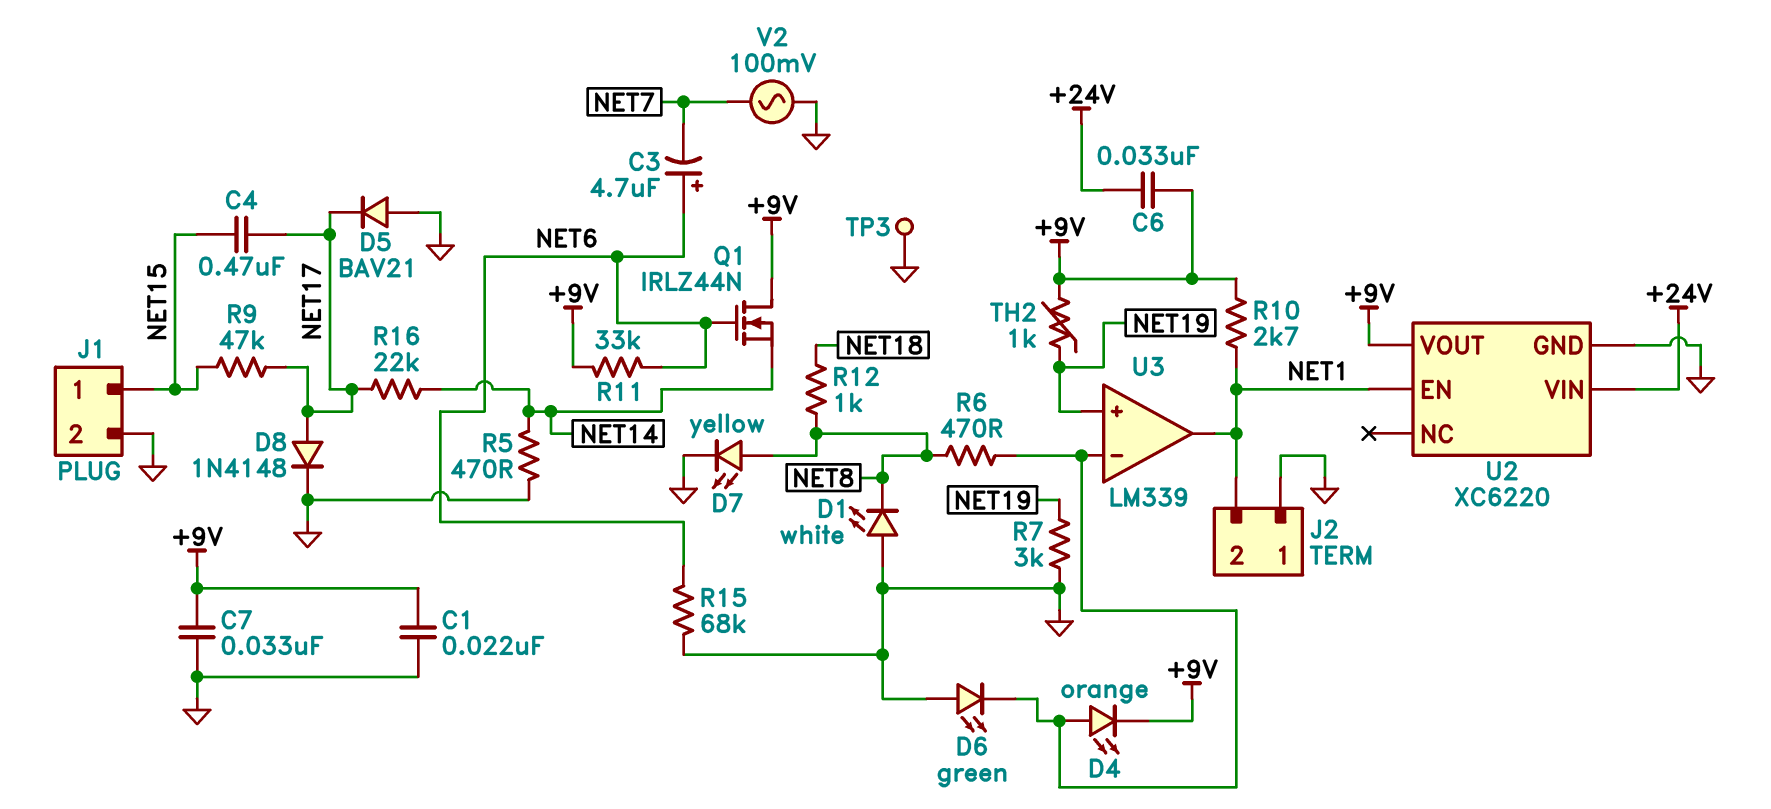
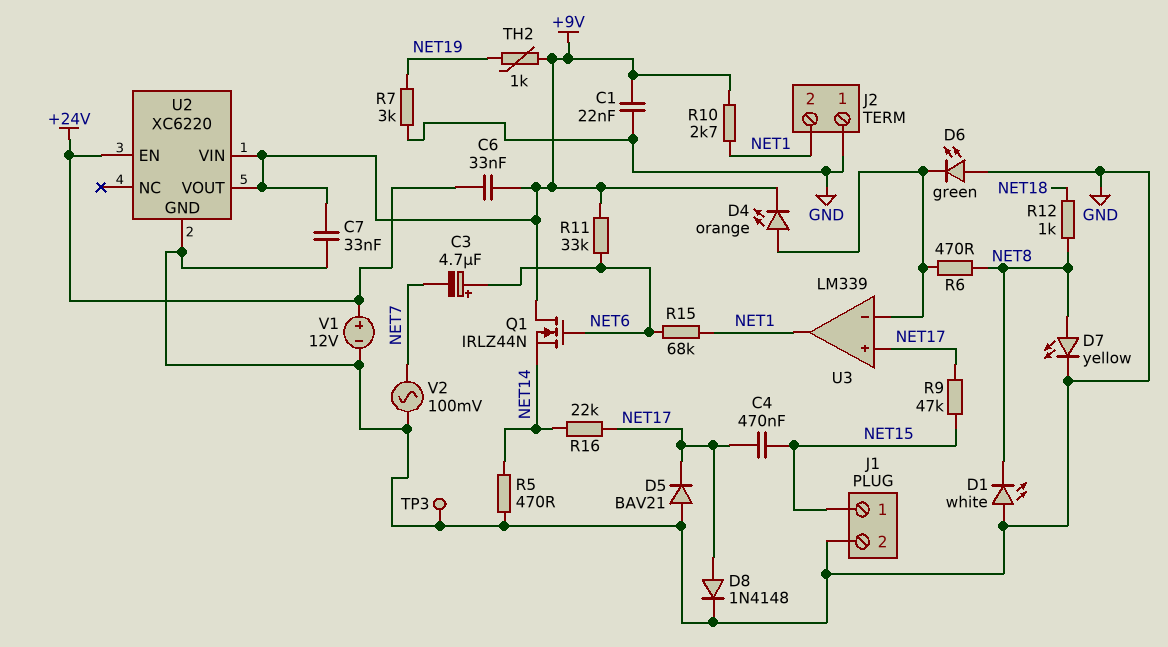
R15: 68k (GND, NET6) -> 68k (NET1, NET6)
U2 pin EN: NET1 -> +24V
U2 pin VIN: +24V -> +9V
U3 pin in+: NET19 -> NET17
V1: none -> 12V (plus +24V, minus GND)

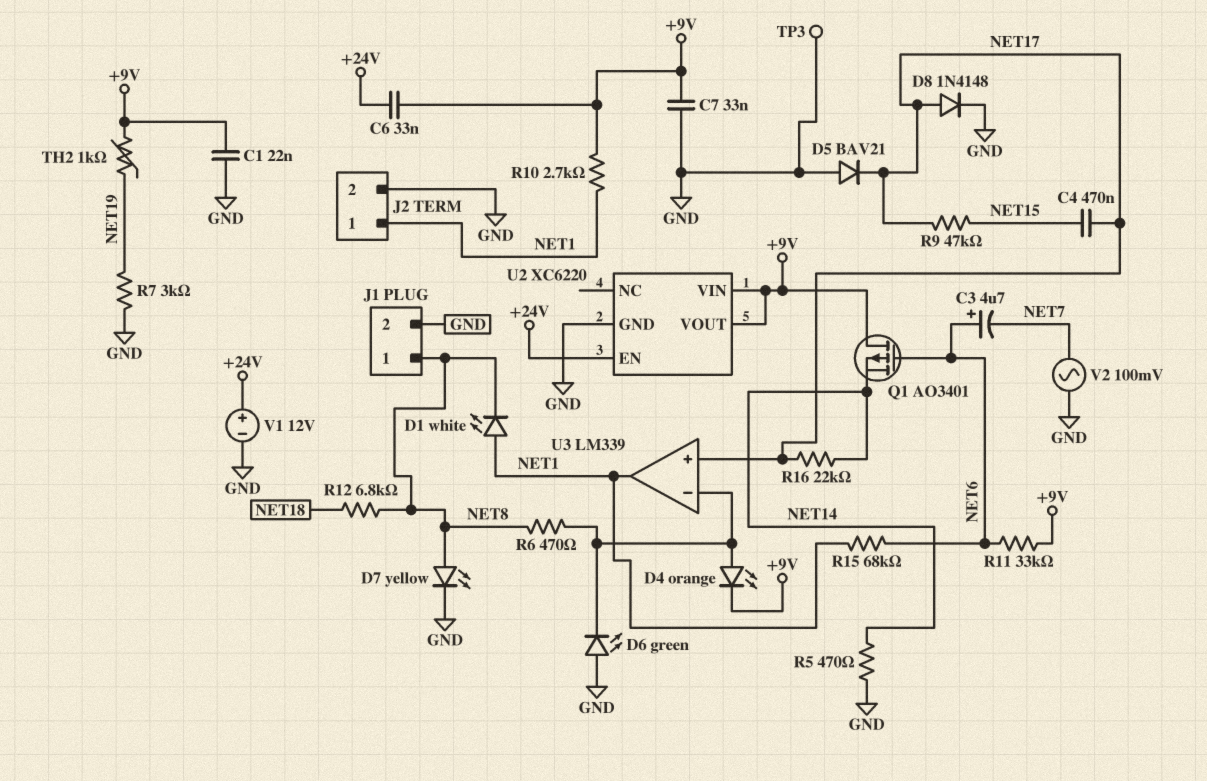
D1: LED white (A GND, K NET8) -> LED white (A NET1, K NET8)
J1 pin 1: NET15 -> NET8
J2 pin 1: GND -> NET1
J2 pin 2: NET1 -> GND
Q1: NMOS IRLZ44N (G NET6, D +9V, S NET14) -> PMOS AO3401 (G NET6, D +9V, S NET14)
R12: 1k (NET8, NET18) -> 6.8k (NET8, NET18)

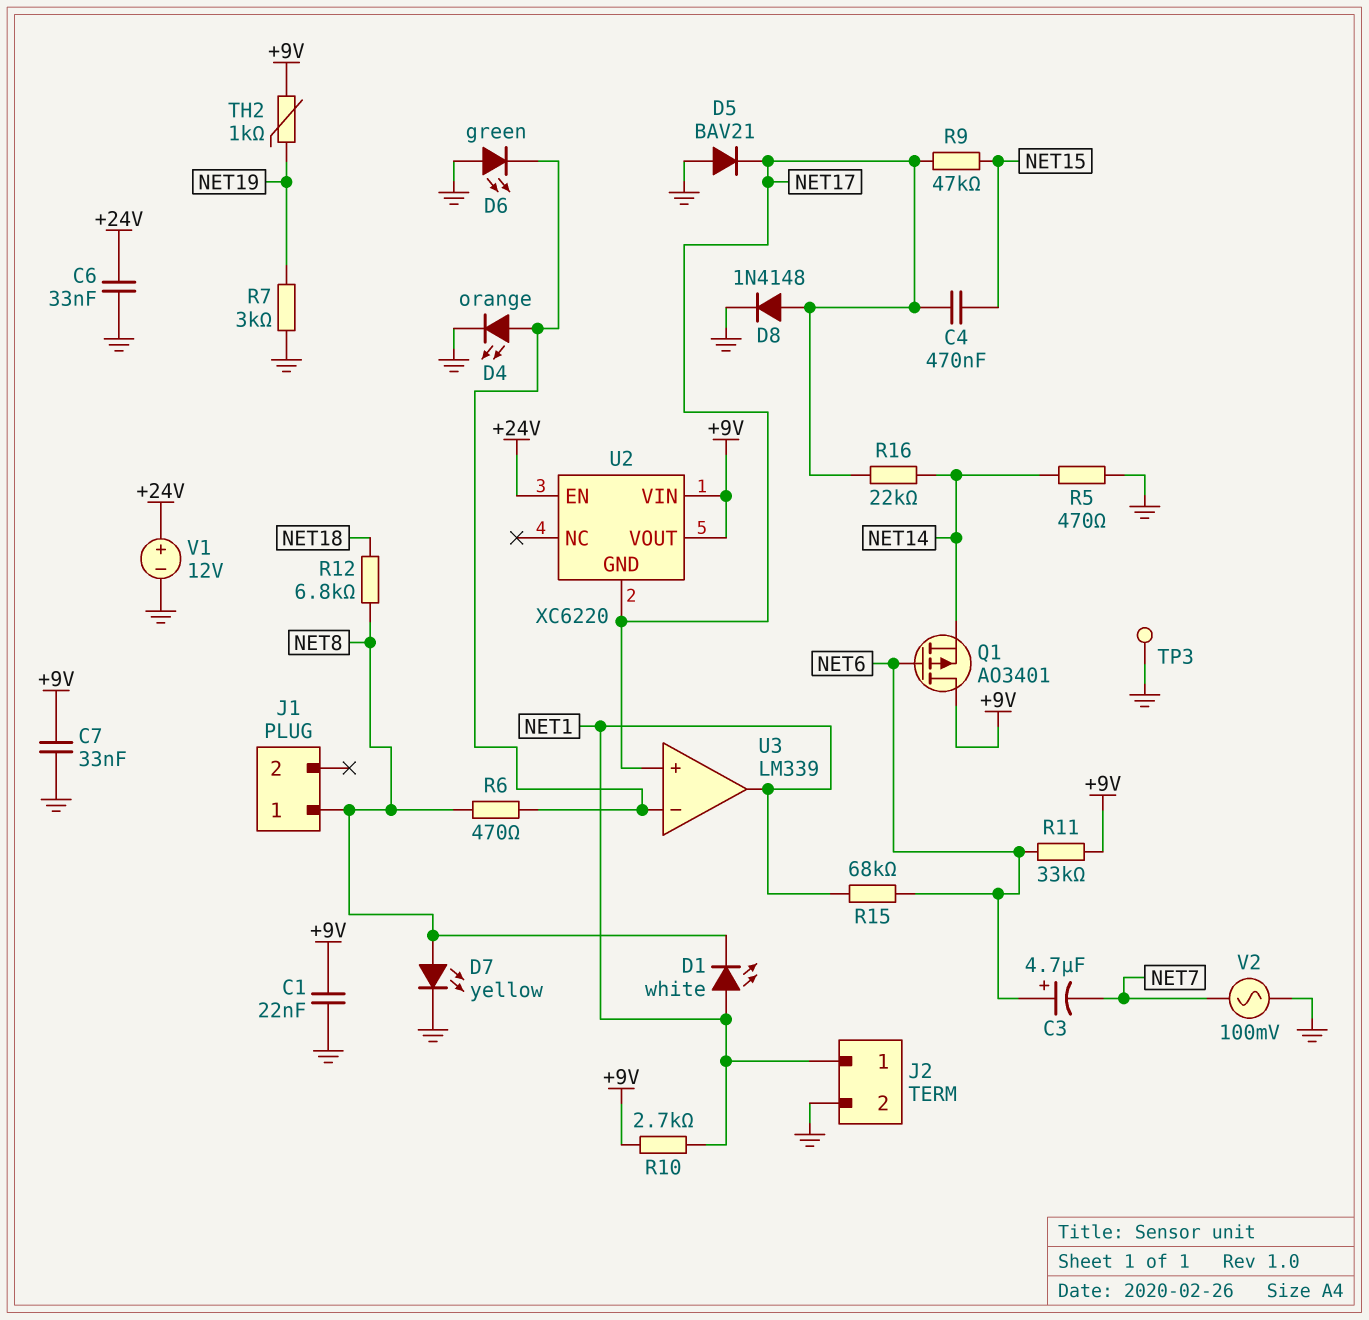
C6: 33nF (+9V, +24V) -> 33nF (+24V, GND)
D4: LED orange (A U3/in-, K +9V) -> LED orange (A U3/in-, K GND)
J1 pin 2: GND -> none
U2 pin GND: GND -> NET17

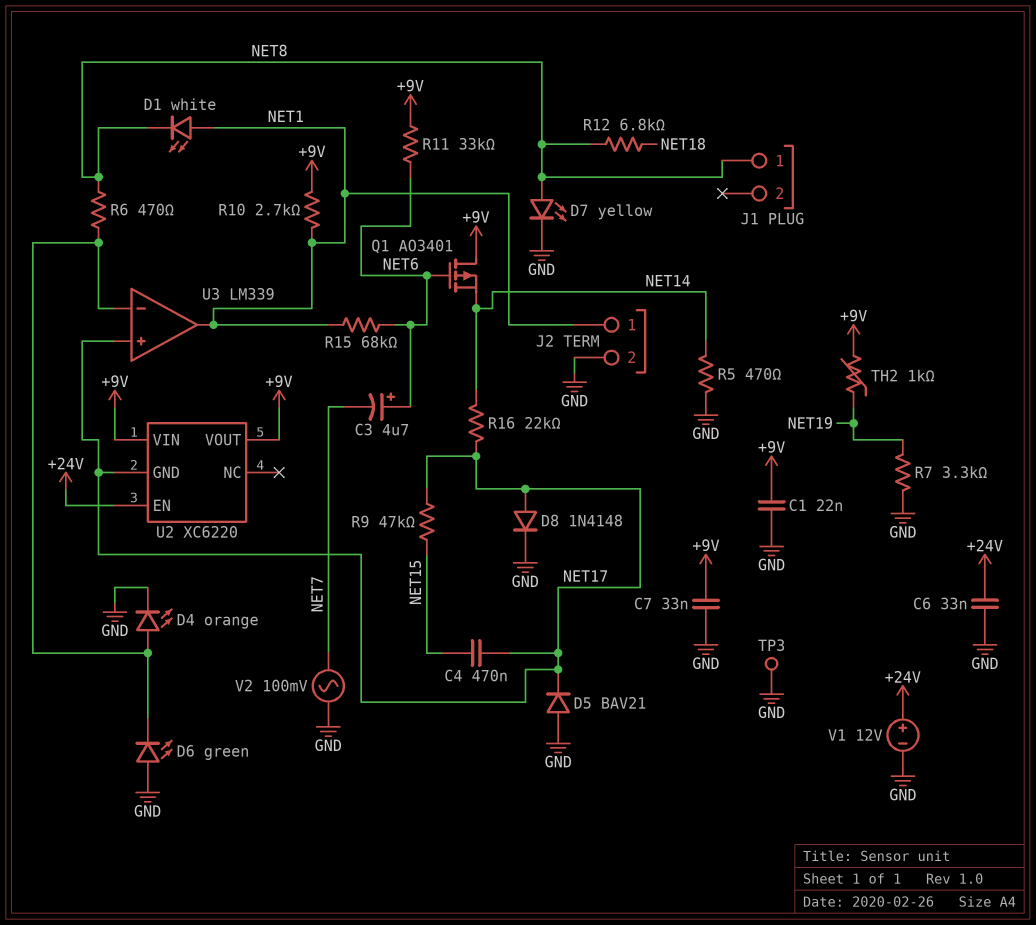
R7: 3k (GND, NET19) -> 3.3k (GND, NET19)

